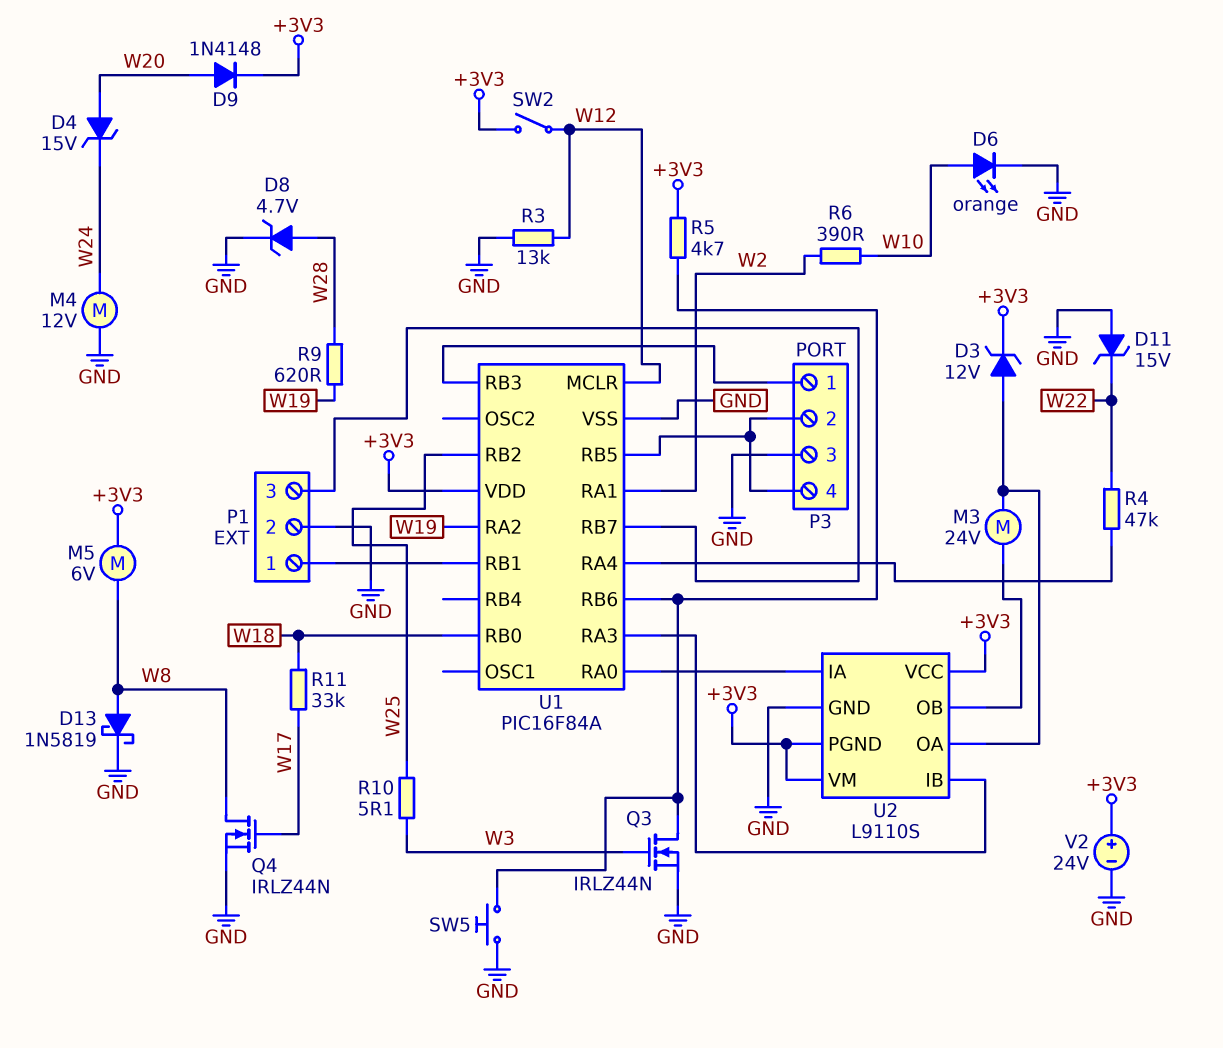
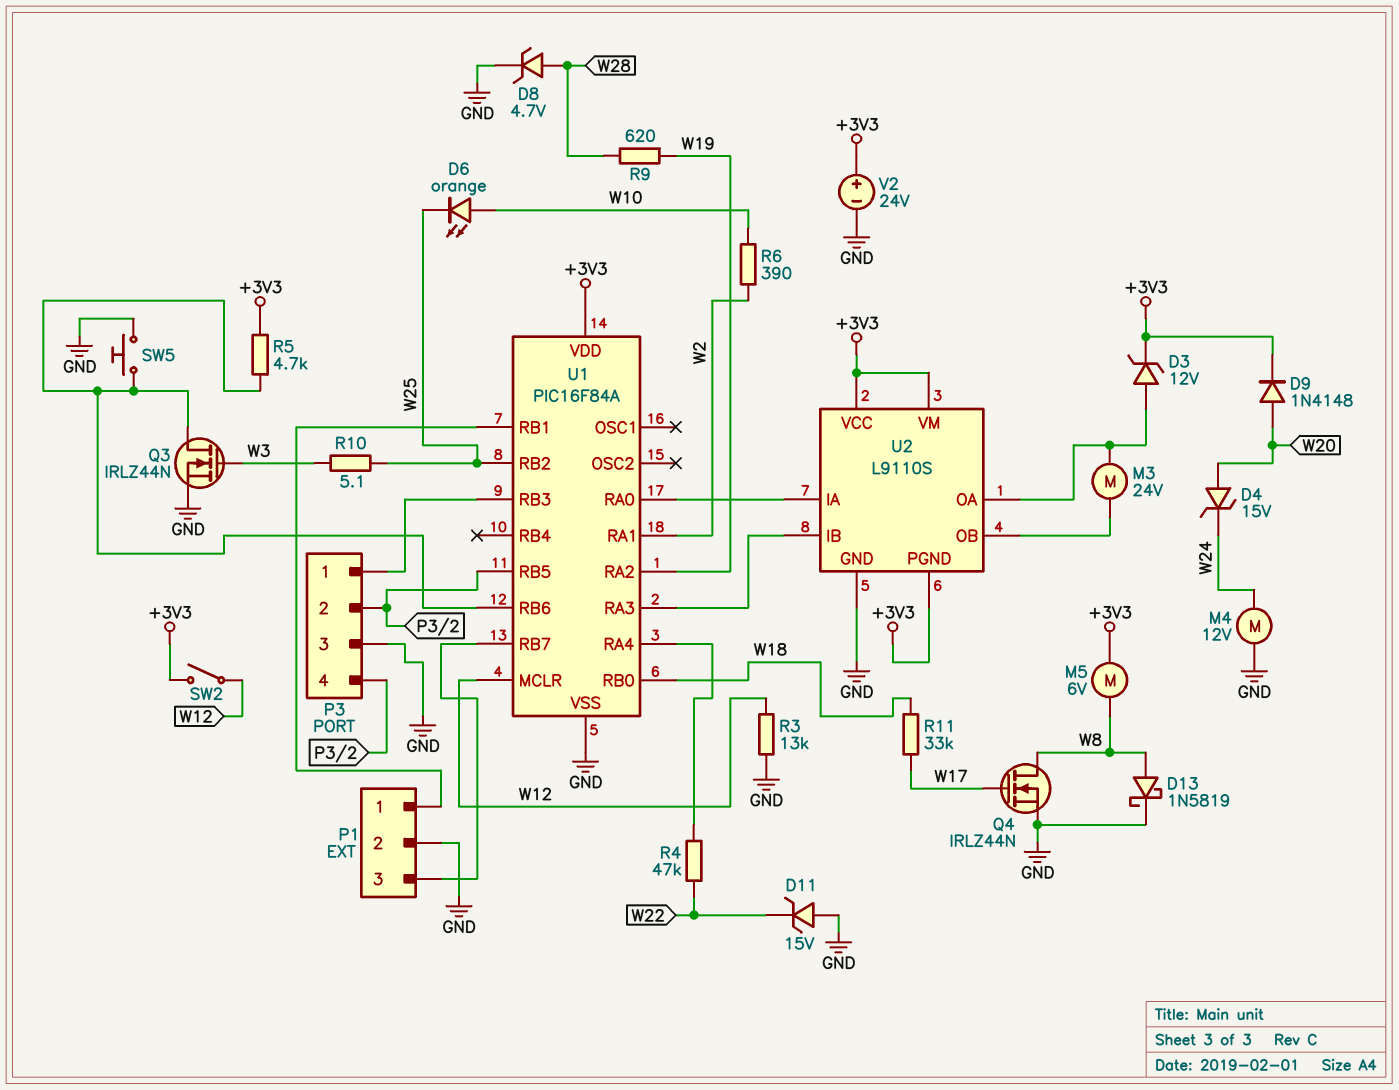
D6: LED orange (A W10, K GND) -> LED orange (A W10, K W25)

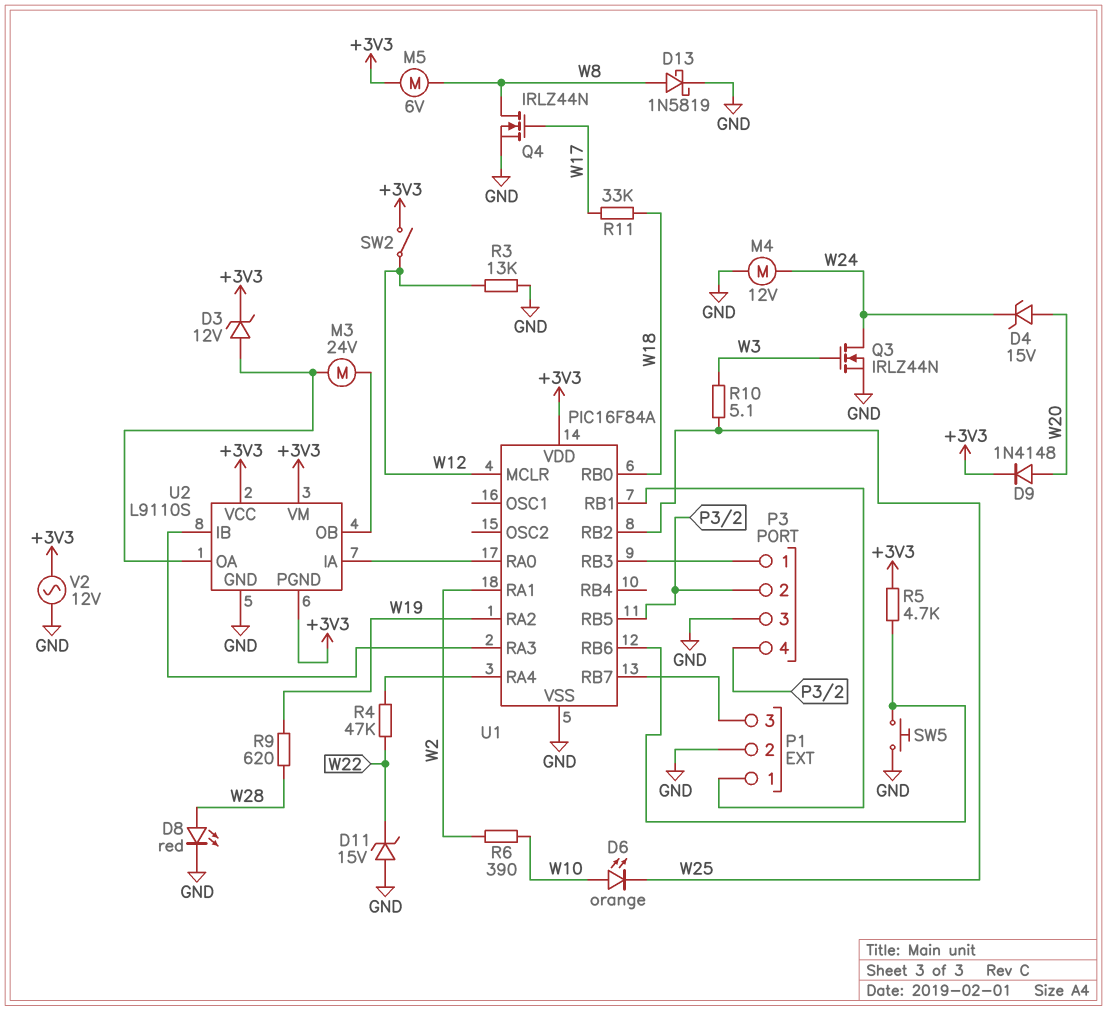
D8: zener 4.7V (A W28, K GND) -> LED red (A W28, K GND)
Q3: NMOS IRLZ44N (G W3, D U1/RB6, S GND) -> NMOS IRLZ44N (G W3, D W24, S GND)
V2: 24V (plus +3V3, minus GND) -> AC 12V (+3V3, GND)

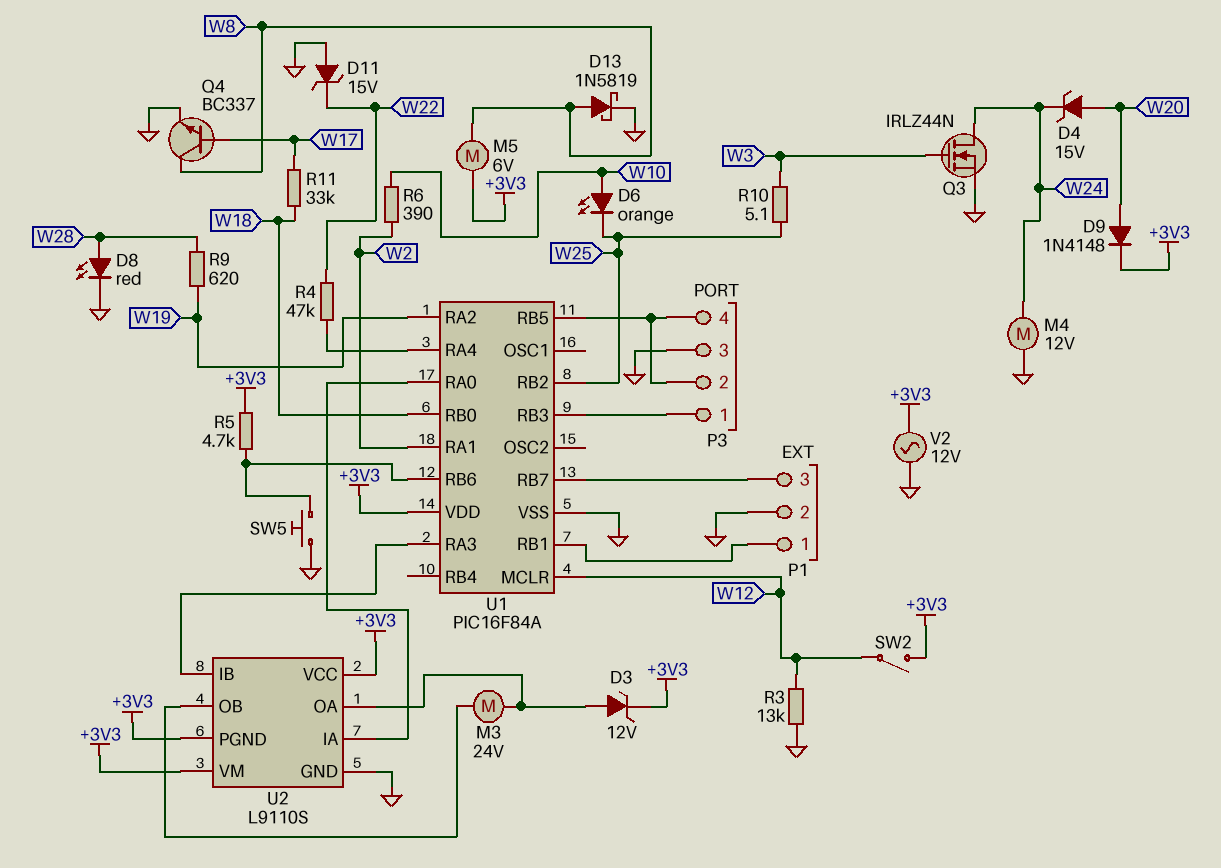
Q4: NMOS IRLZ44N (G W17, D W8, S GND) -> NPN BC337 (B W17, C W8, E GND)

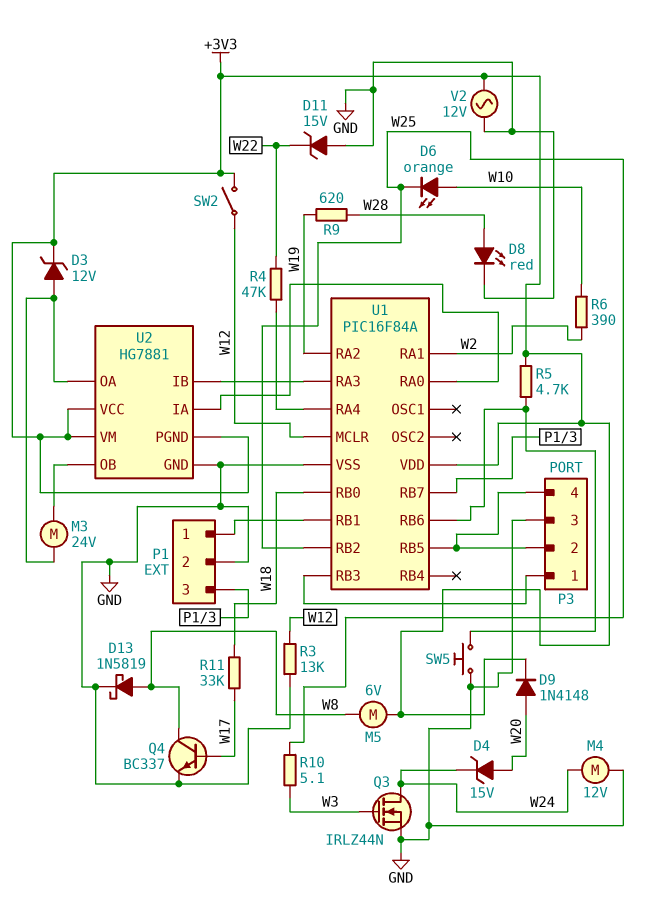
U2: L9110S -> HG7881

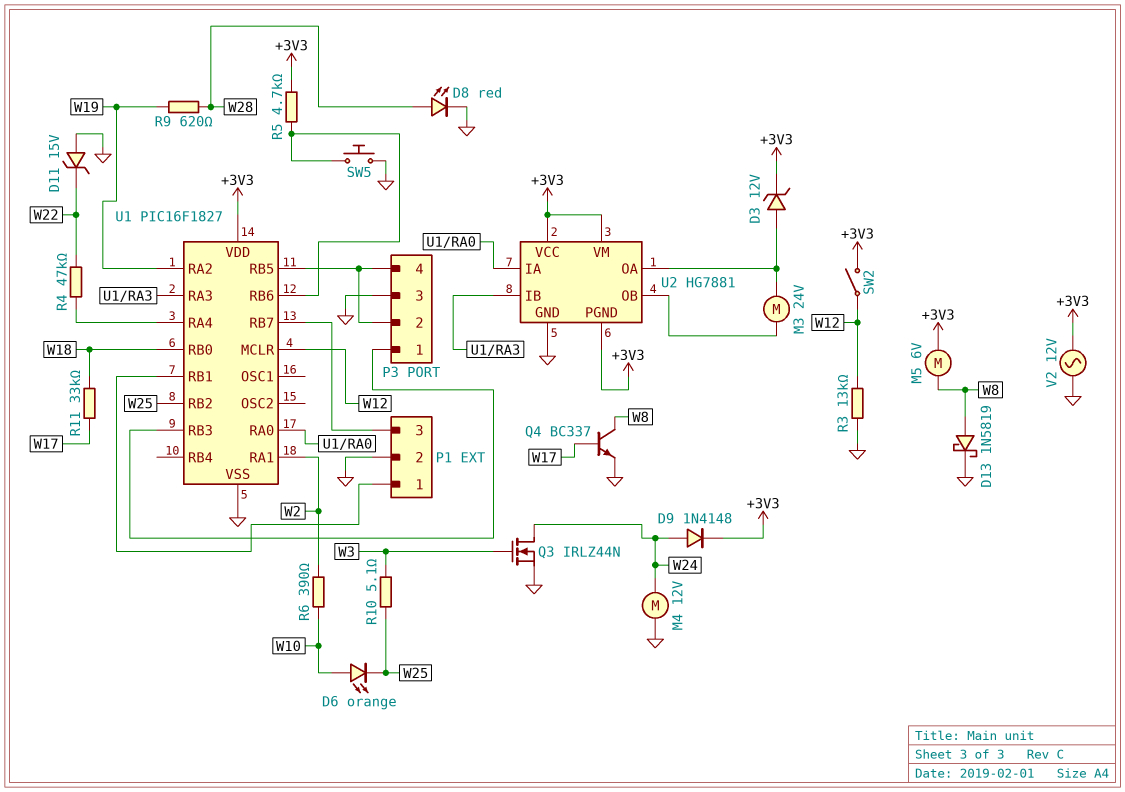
D4: zener 15V (A W20, K W24) -> none
D9: diode 1N4148 (A W20, K +3V3) -> diode 1N4148 (A W24, K +3V3)
U1: PIC16F84A -> PIC16F1827

